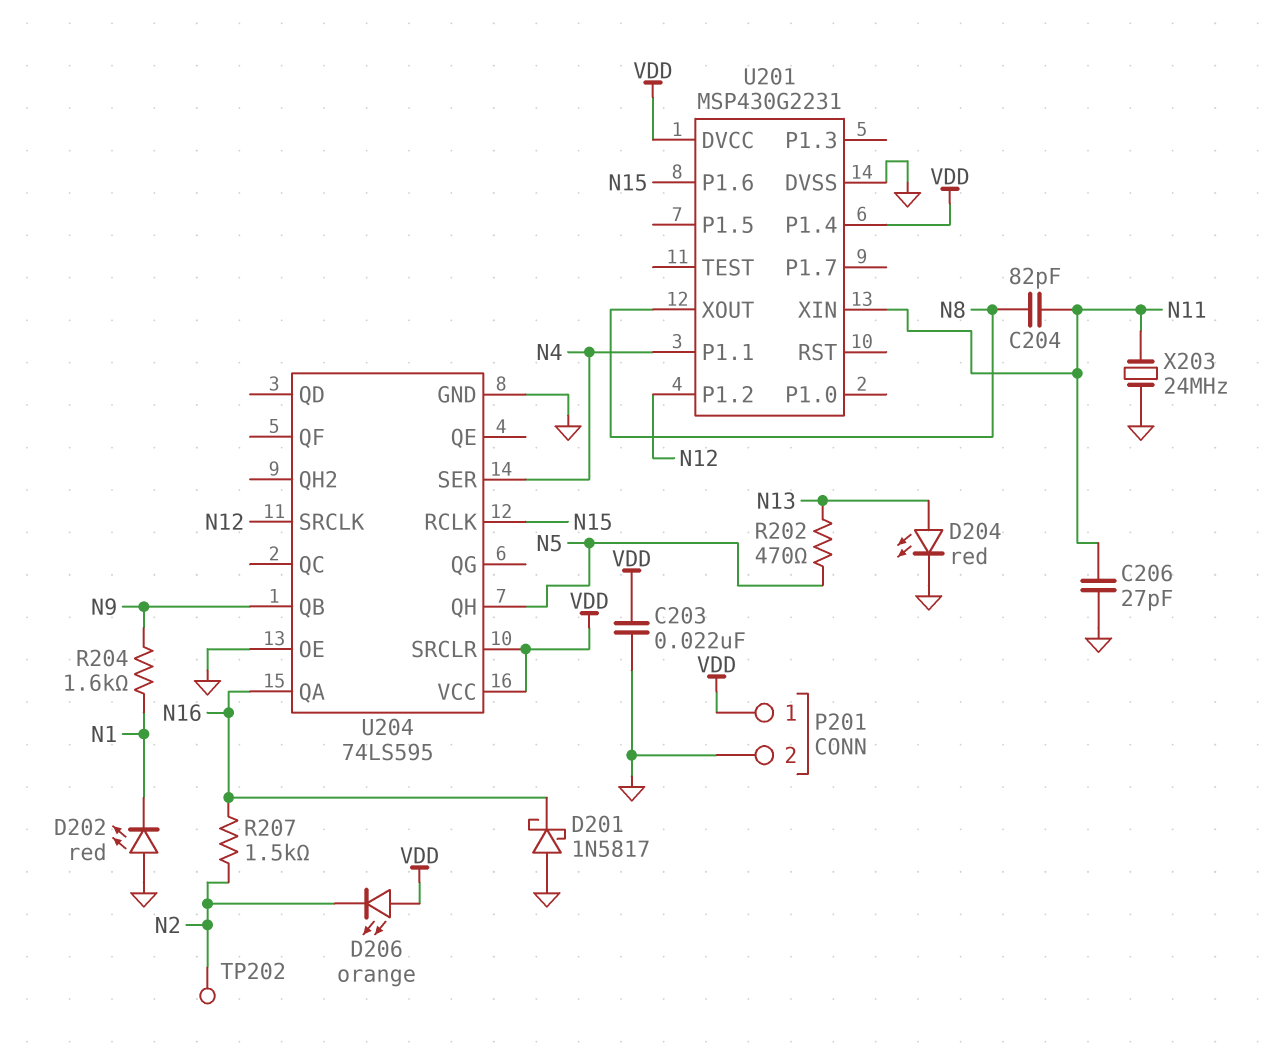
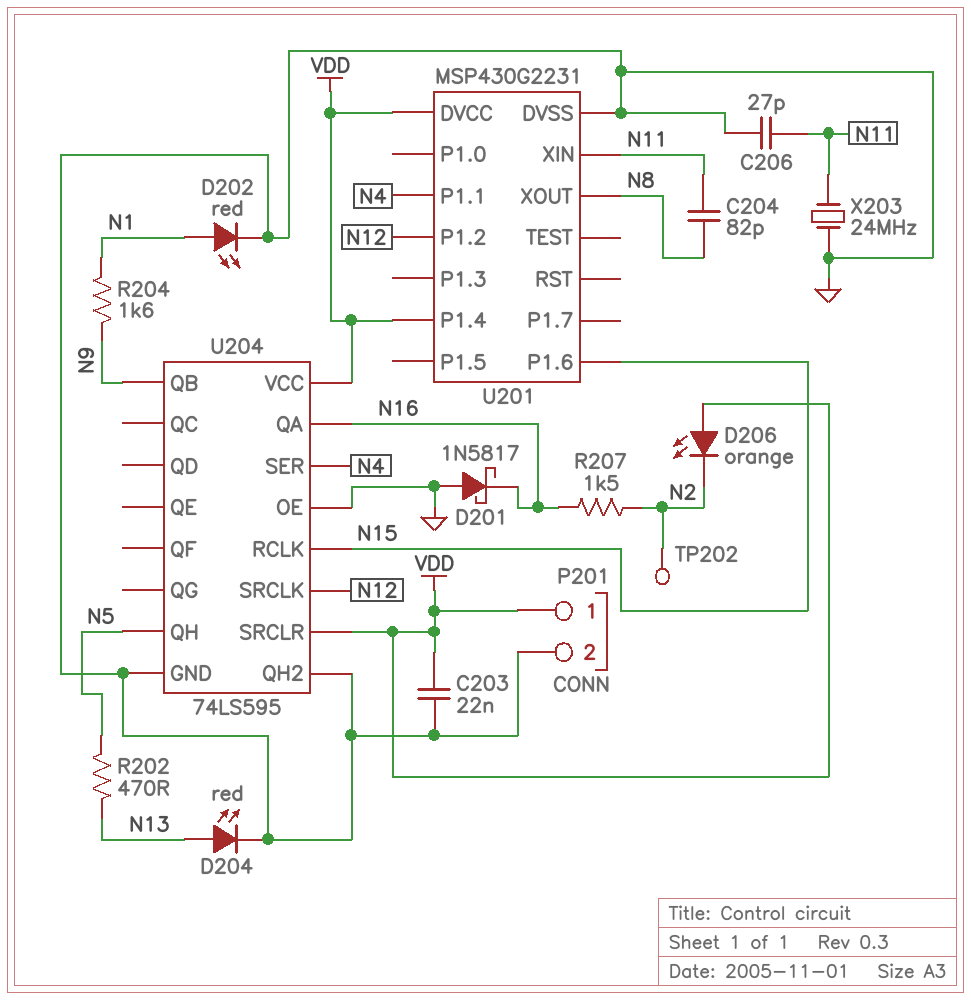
D202: LED red (A GND, K N1) -> LED red (A N1, K GND)
U204 pin QH2: none -> GND

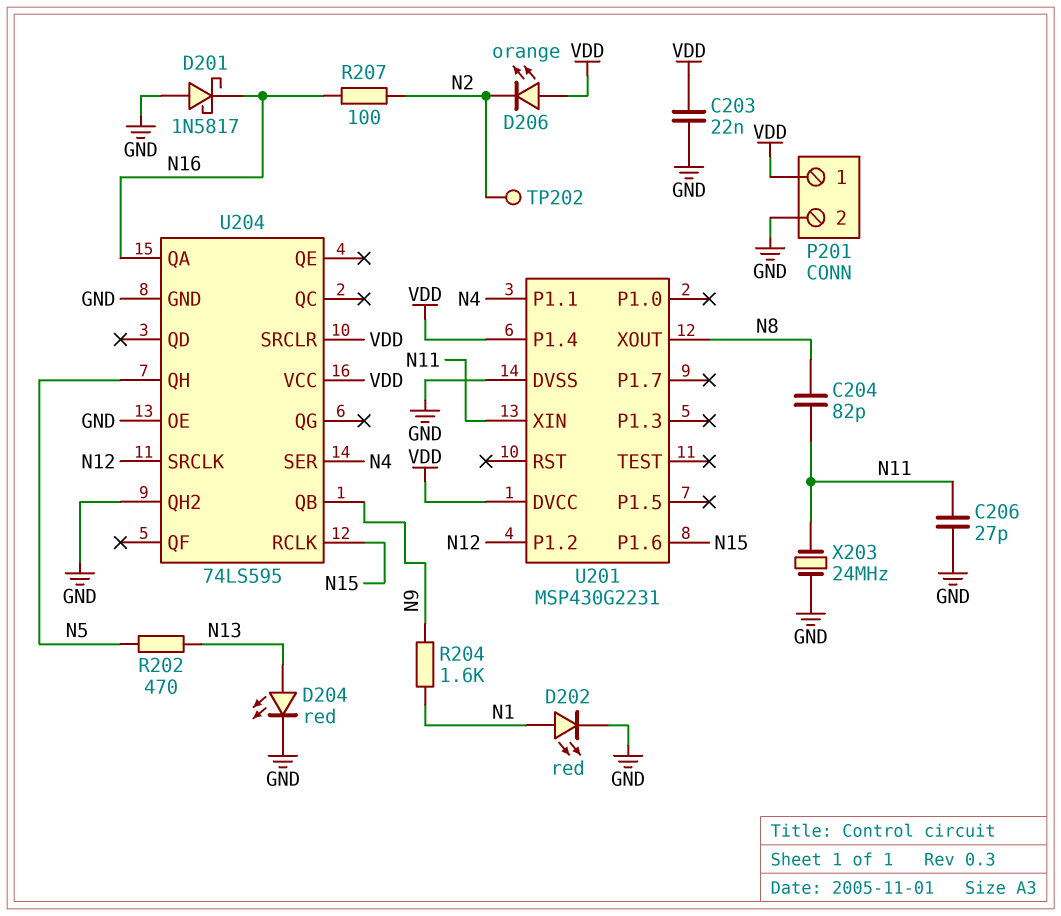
R207: 1.5k (N2, N16) -> 100 (N2, N16)

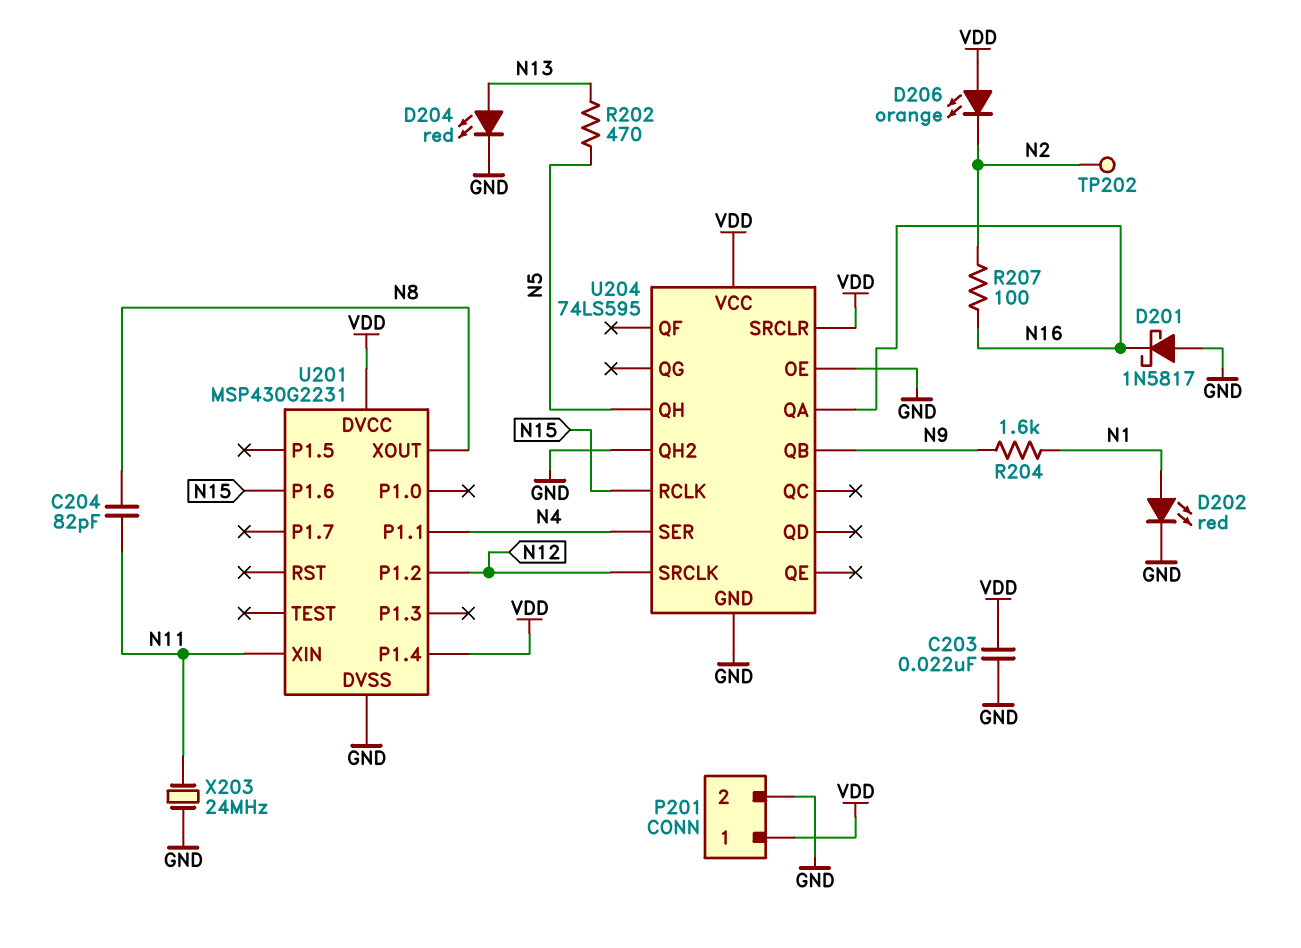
C206: 27pF (GND, N11) -> none

